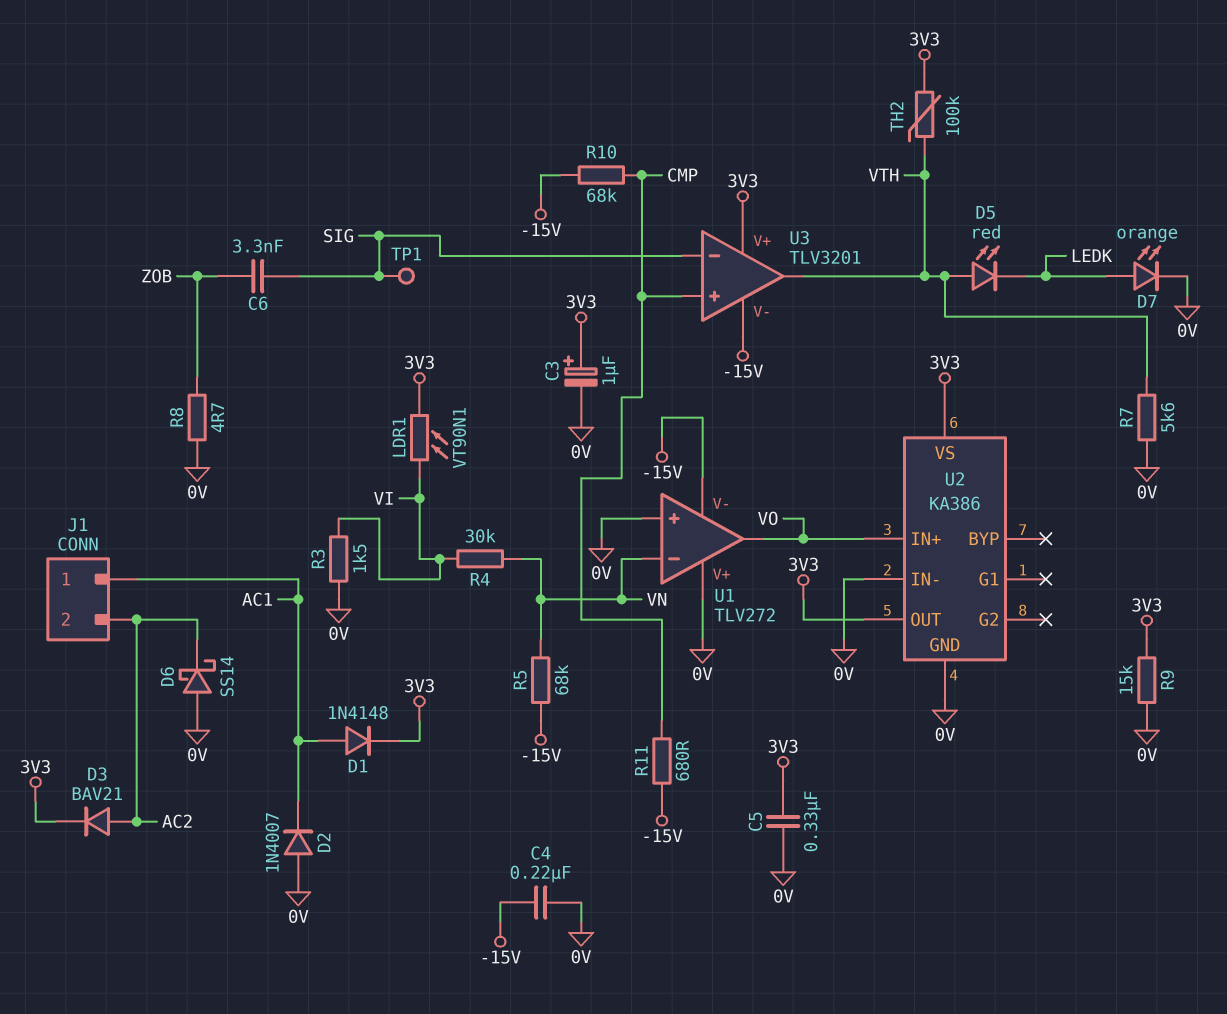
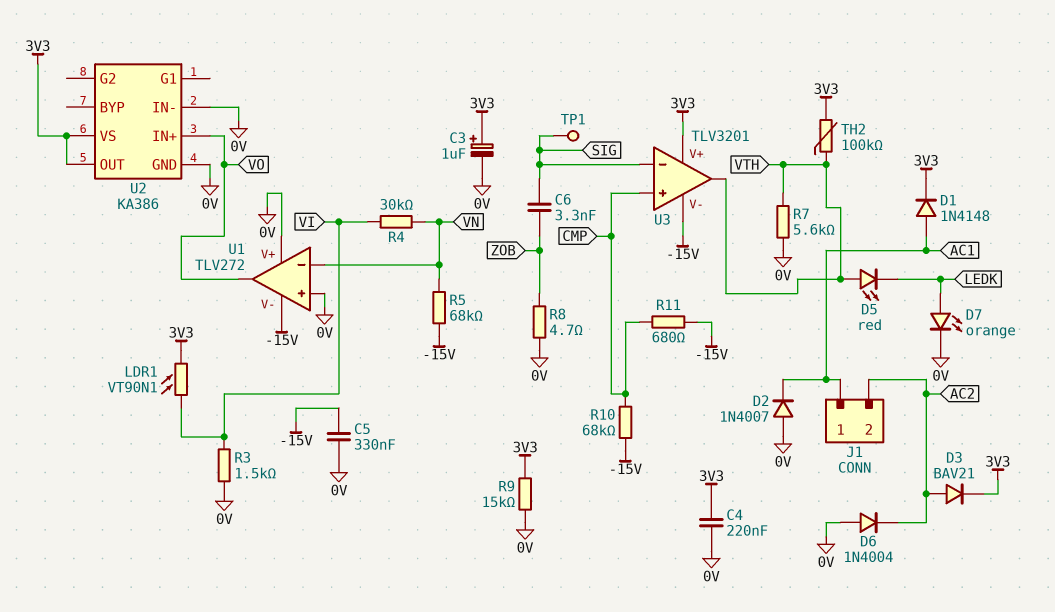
C4: 220nF (-15V, 0V) -> 220nF (0V, 3V3)
C5: 330nF (0V, 3V3) -> 330nF (-15V, 0V)
D6: schottky SS14 (A 0V, K AC2) -> diode 1N4004 (A 0V, K AC2)

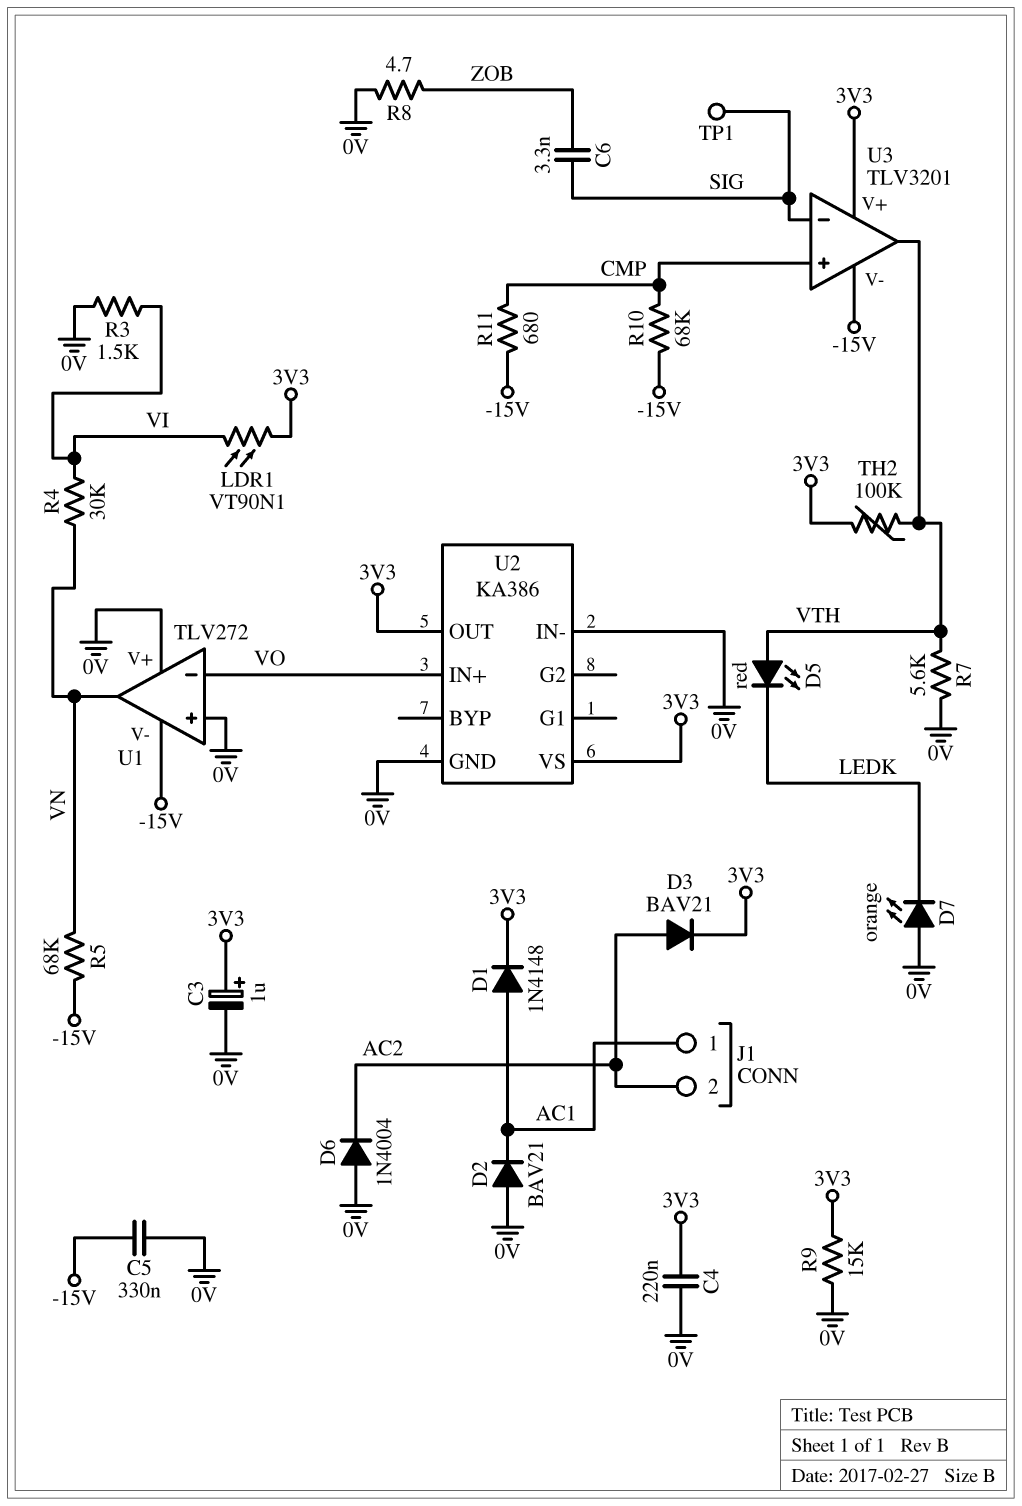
D2: diode 1N4007 (A 0V, K AC1) -> diode BAV21 (A 0V, K AC1)
D7: LED orange (A LEDK, K 0V) -> LED orange (A 0V, K LEDK)
U1 pin in-: VN -> VO
U1 pin out: VO -> VN

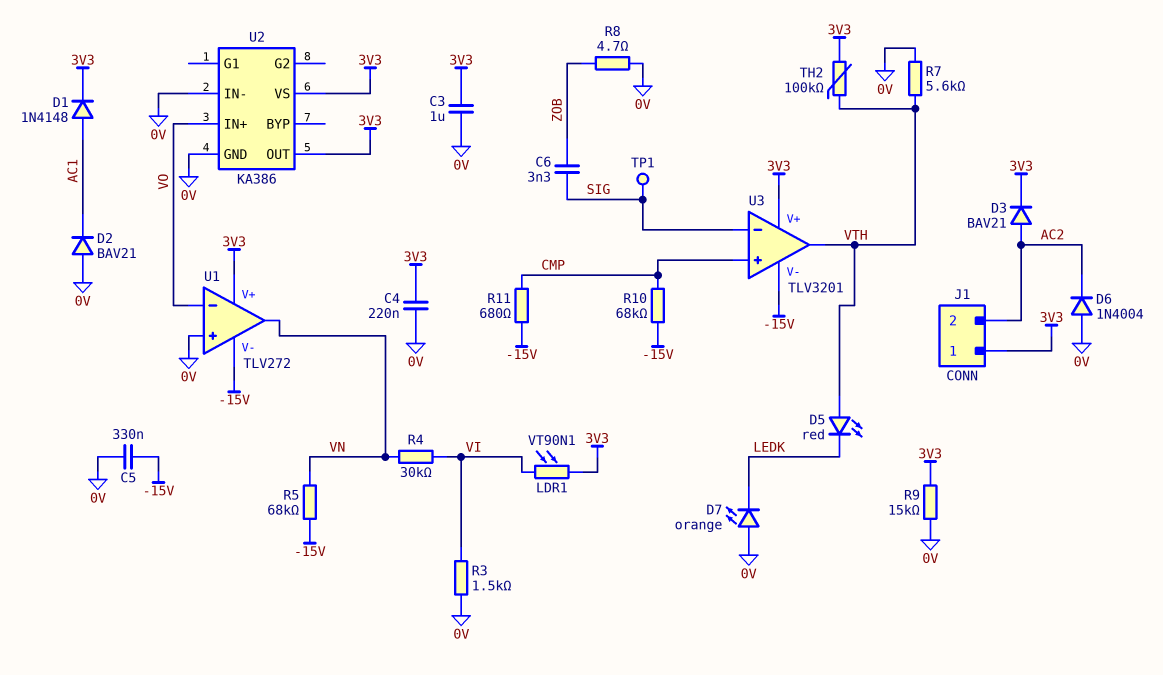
C3: 1uF (plus 3V3, minus 0V) -> 1uF (0V, 3V3)
J1 pin 1: AC1 -> 3V3
U1 pin V+: 0V -> 3V3

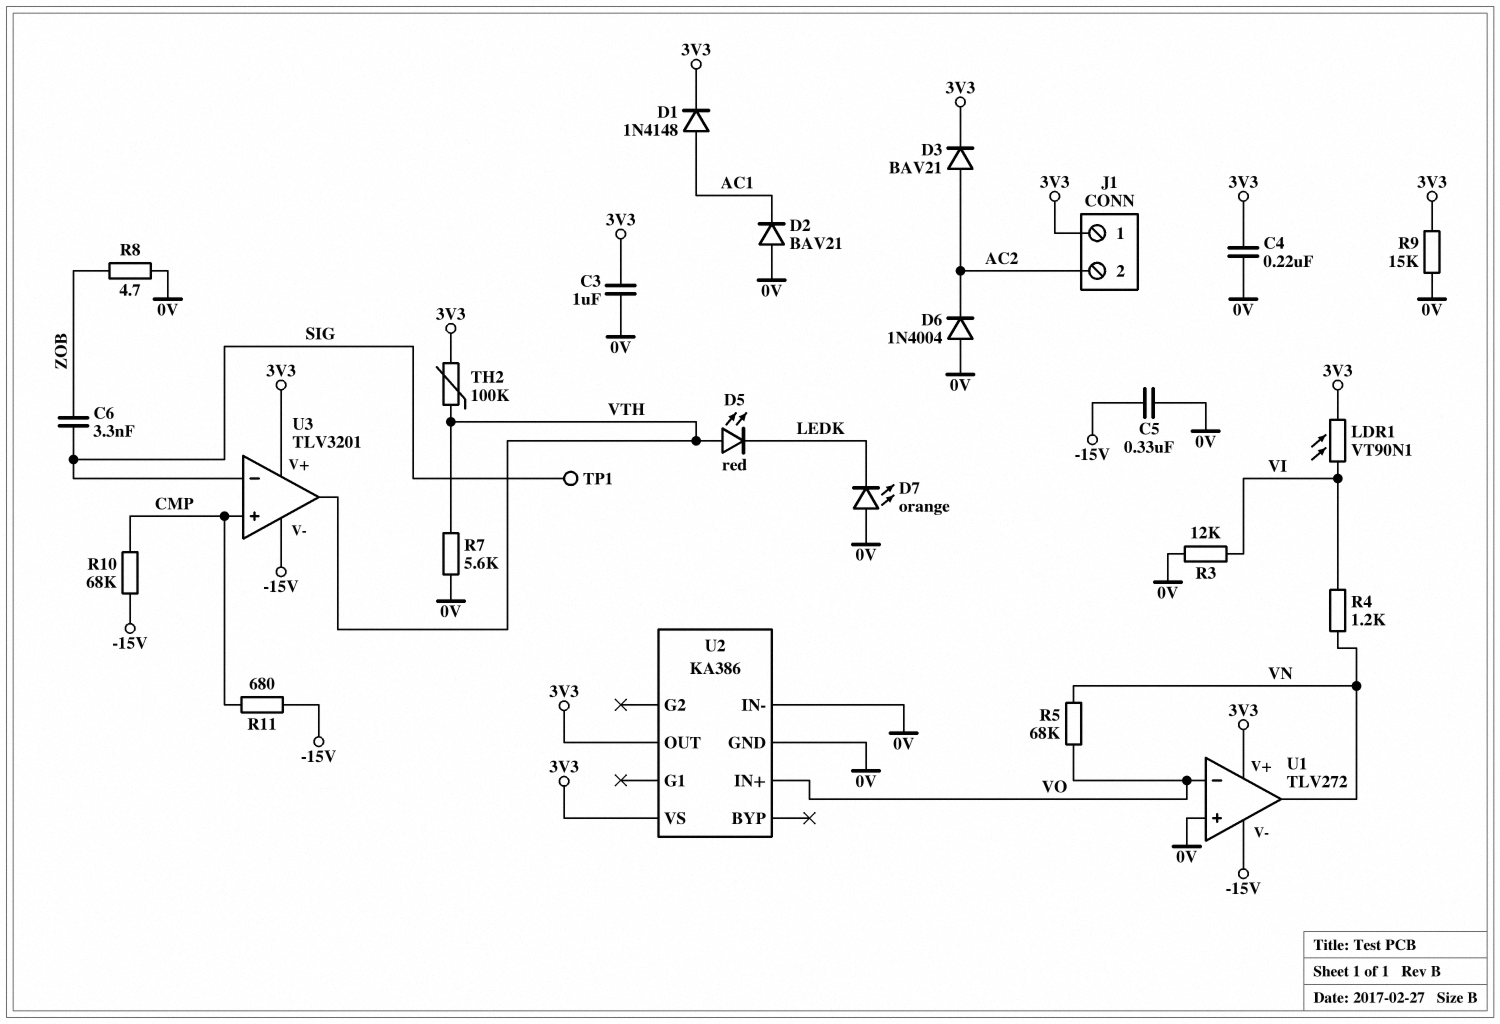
R3: 1.5k (0V, VI) -> 12k (0V, VI)
R4: 30k (VI, VN) -> 1.2k (VI, VN)
R5: 68k (-15V, VN) -> 68k (VN, VO)

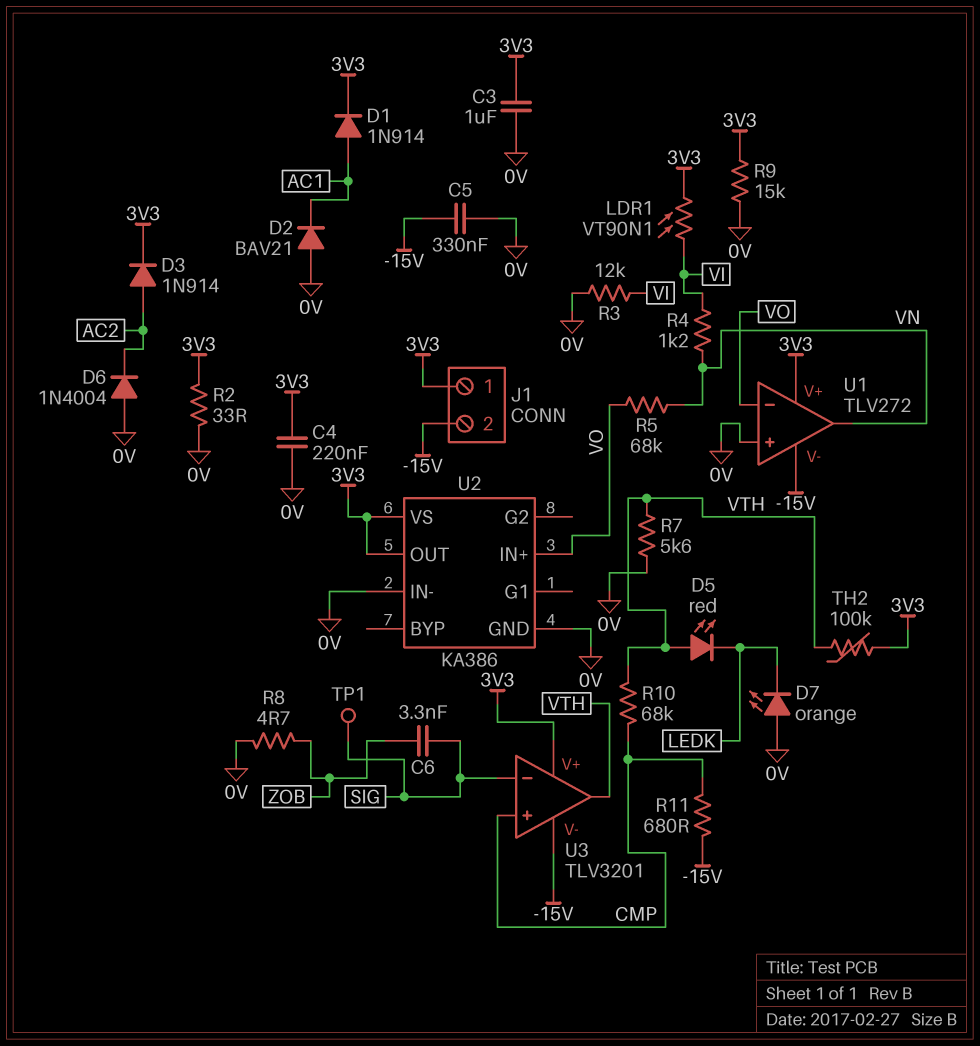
D1: diode 1N4148 (A AC1, K 3V3) -> diode 1N914 (A AC1, K 3V3)
D3: diode BAV21 (A AC2, K 3V3) -> diode 1N914 (A AC2, K 3V3)
J1 pin 2: AC2 -> -15V
R2: none -> 33 (0V, 3V3)
R10: 68k (-15V, CMP) -> 68k (CMP, VTH)

